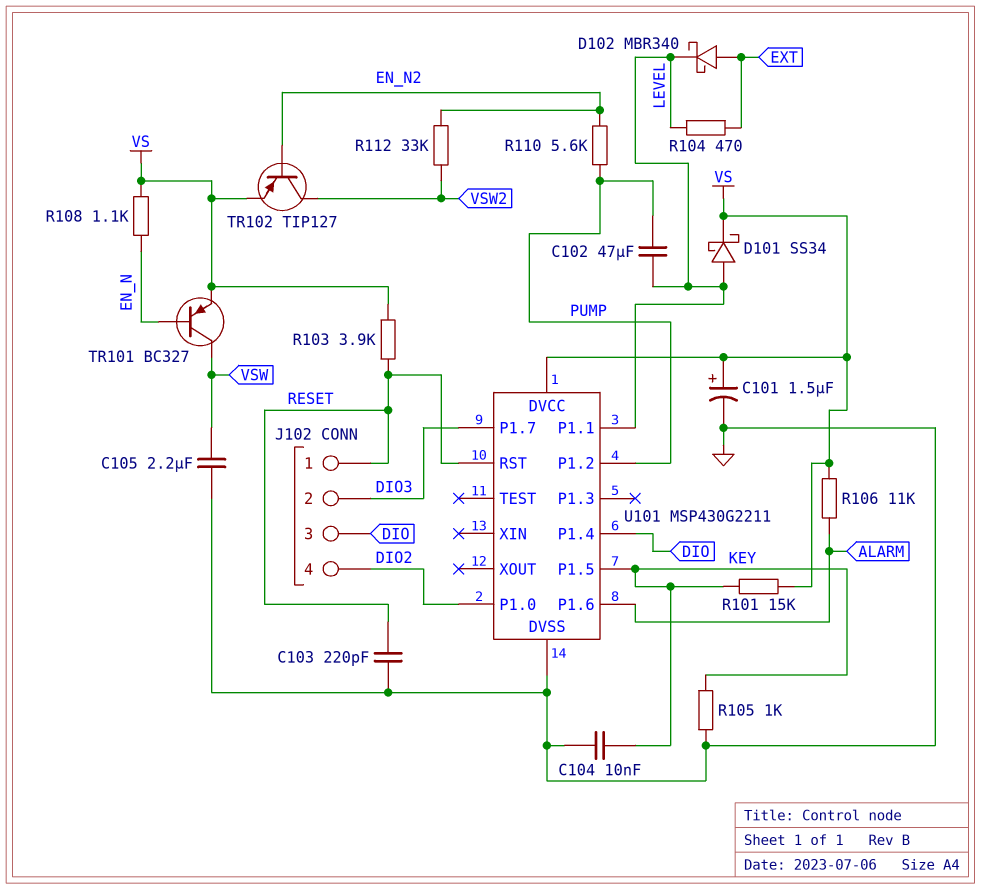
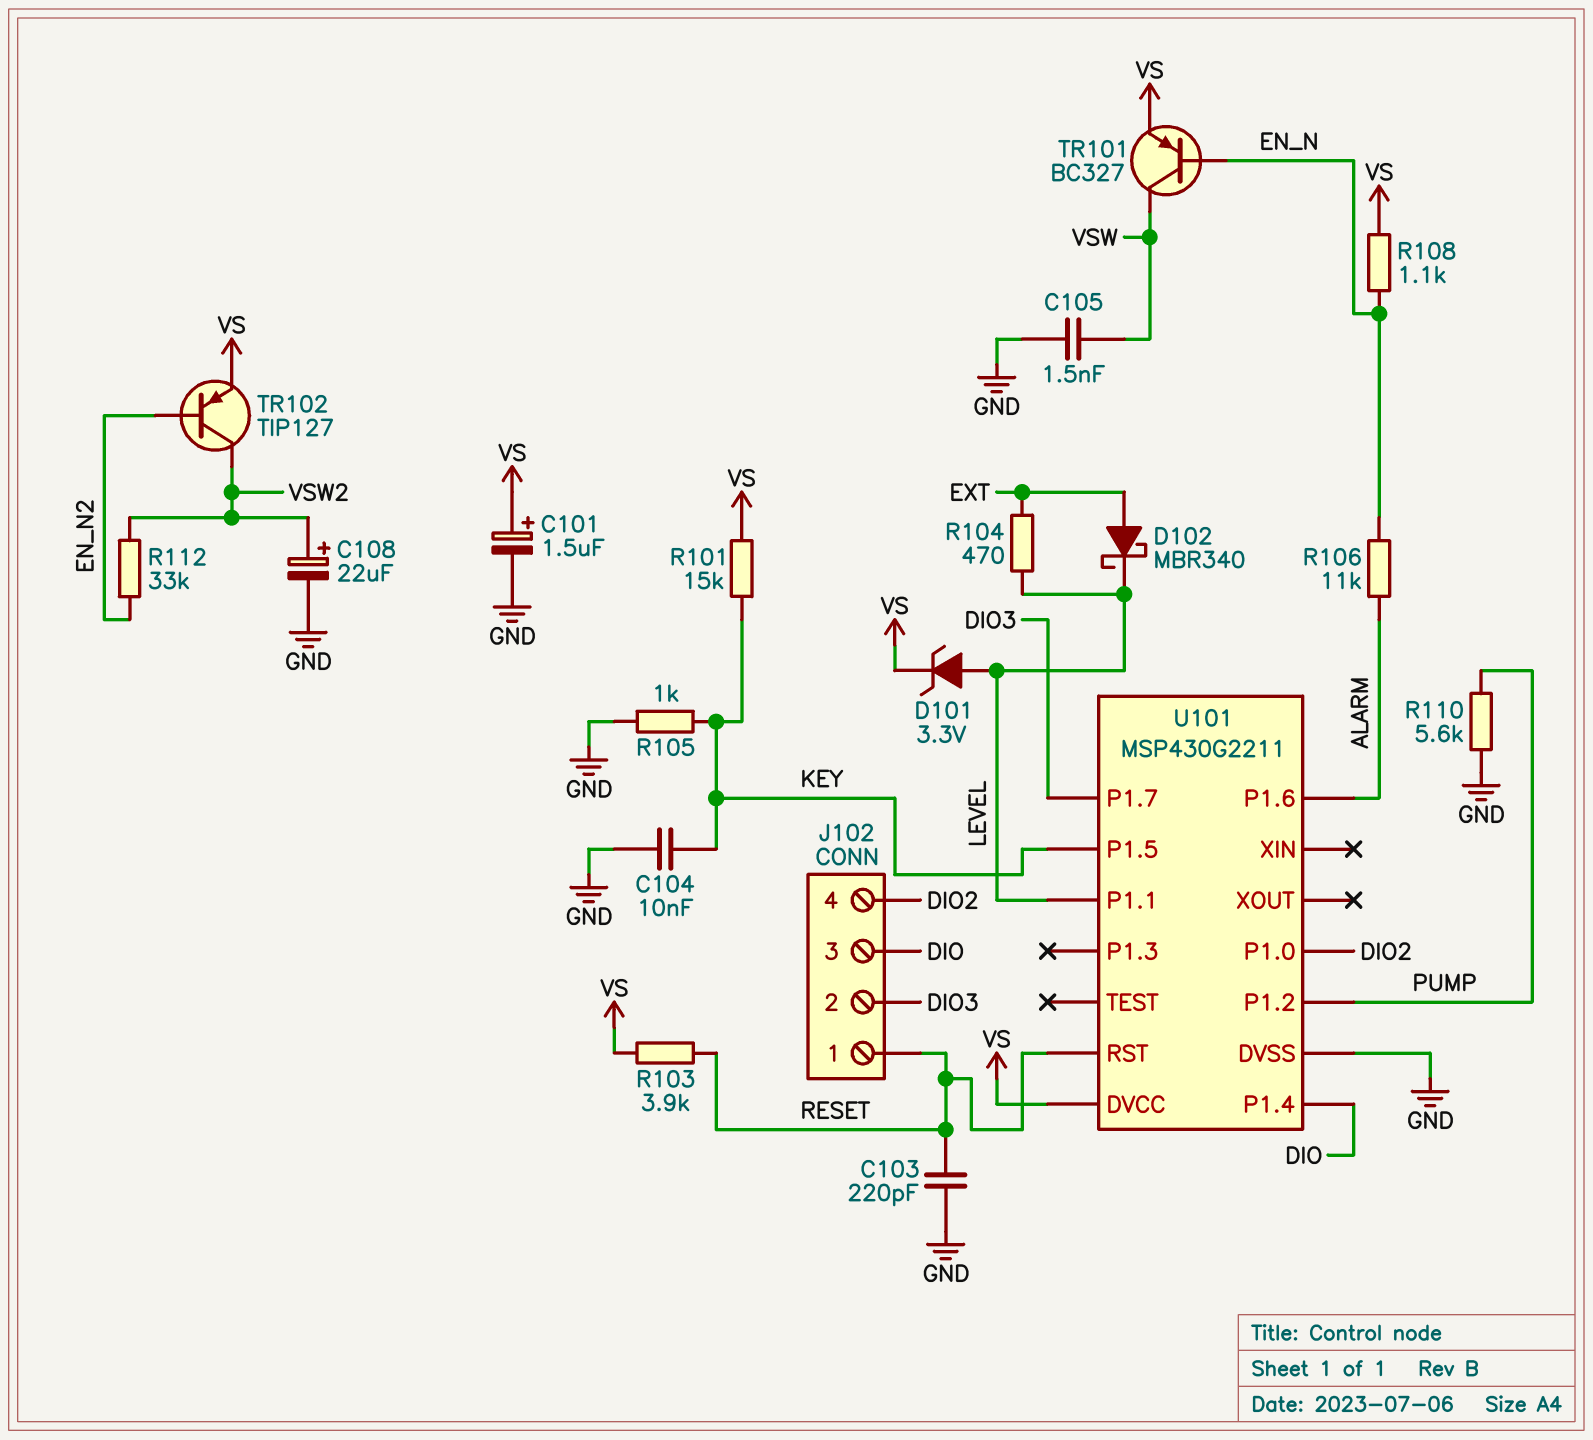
C102: 47uF (LEVEL, PUMP) -> none
C105: 2.2uF (GND, VSW) -> 1.5nF (GND, VSW)
C108: none -> 22uF (plus VSW2, minus GND)
D101: schottky SS34 (A LEVEL, K VS) -> zener 3.3V (A LEVEL, K VS)
R106: 11k (ALARM, VS) -> 11k (ALARM, EN_N)
R110: 5.6k (EN_N2, PUMP) -> 5.6k (GND, PUMP)

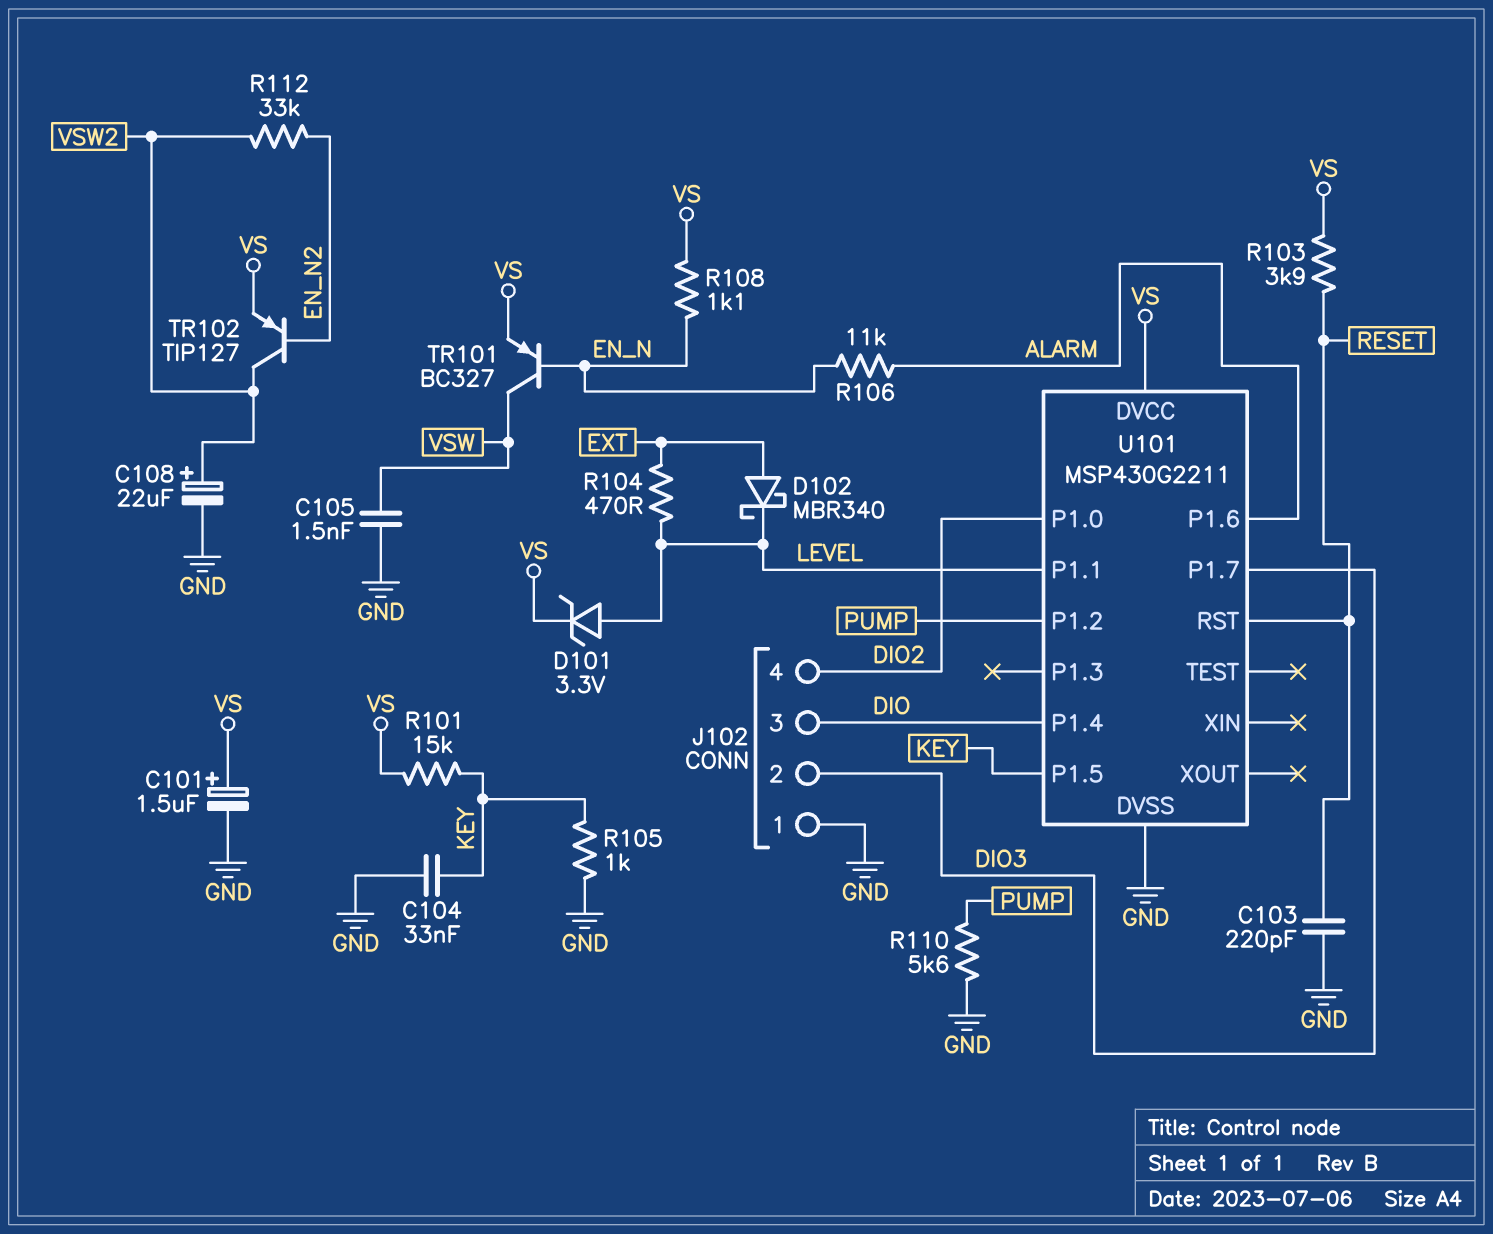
C104: 10nF (GND, KEY) -> 33nF (GND, KEY)
J102 pin 1: RESET -> GND

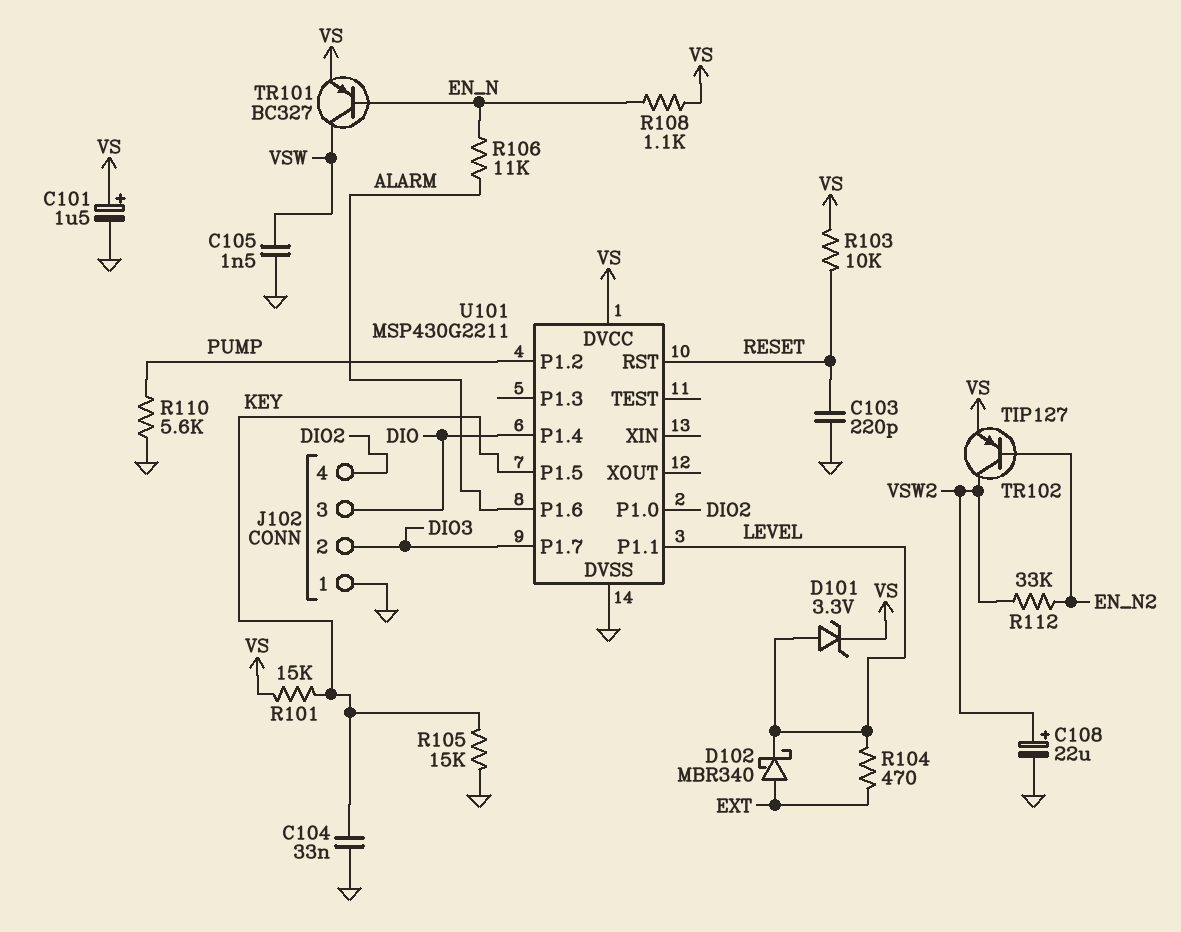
R103: 3.9k (RESET, VS) -> 10k (RESET, VS)
R105: 1k (GND, KEY) -> 15k (GND, KEY)

